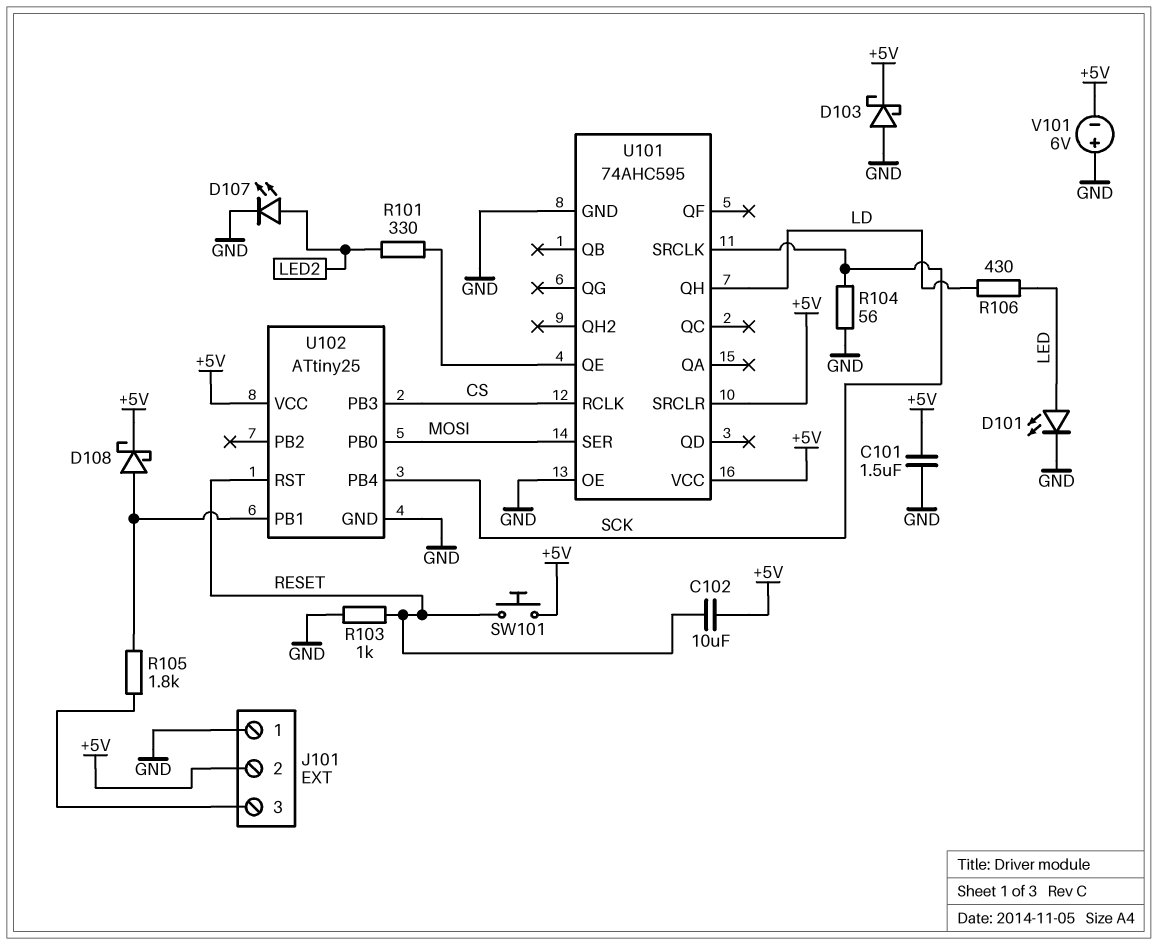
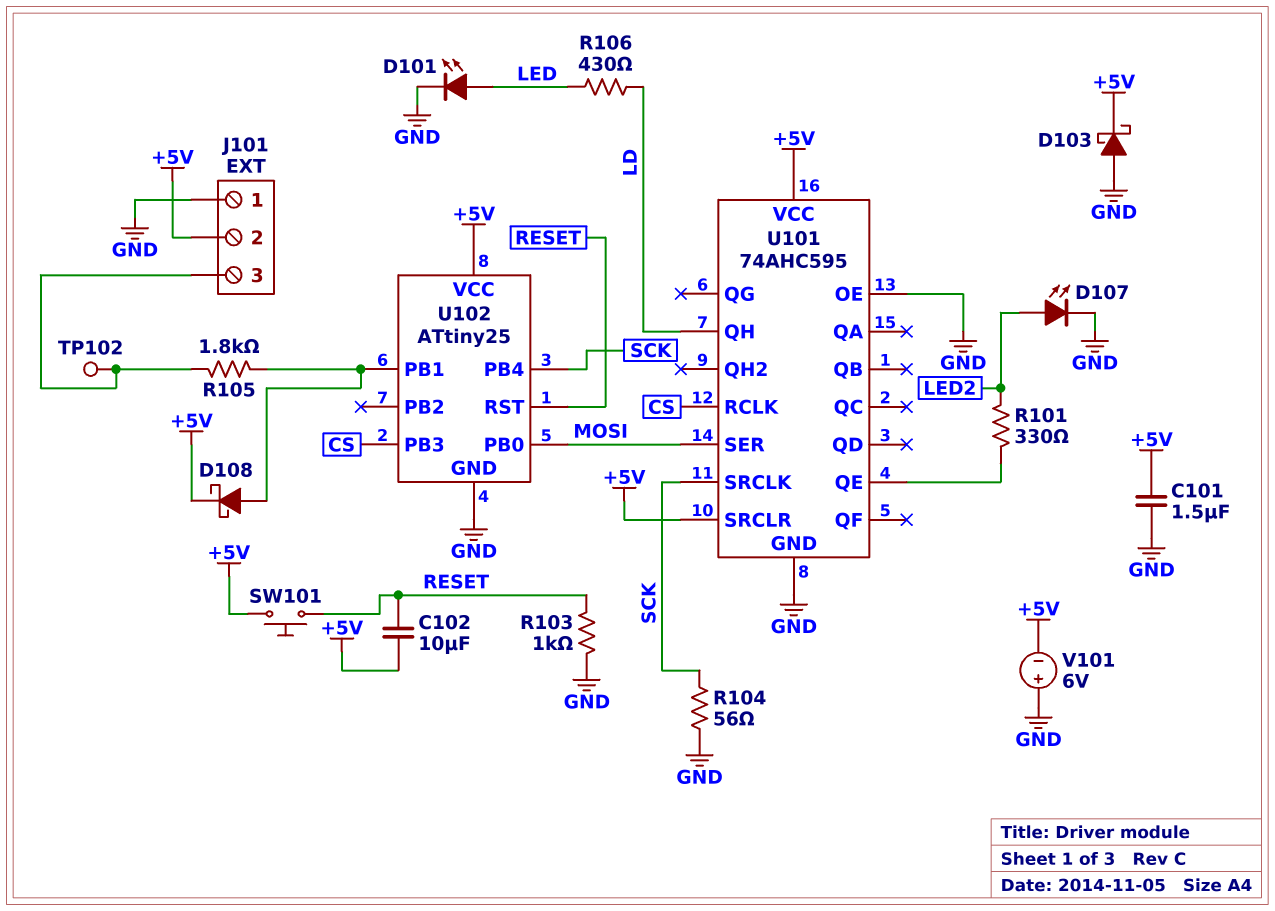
TP102: none -> test point (J101/3)

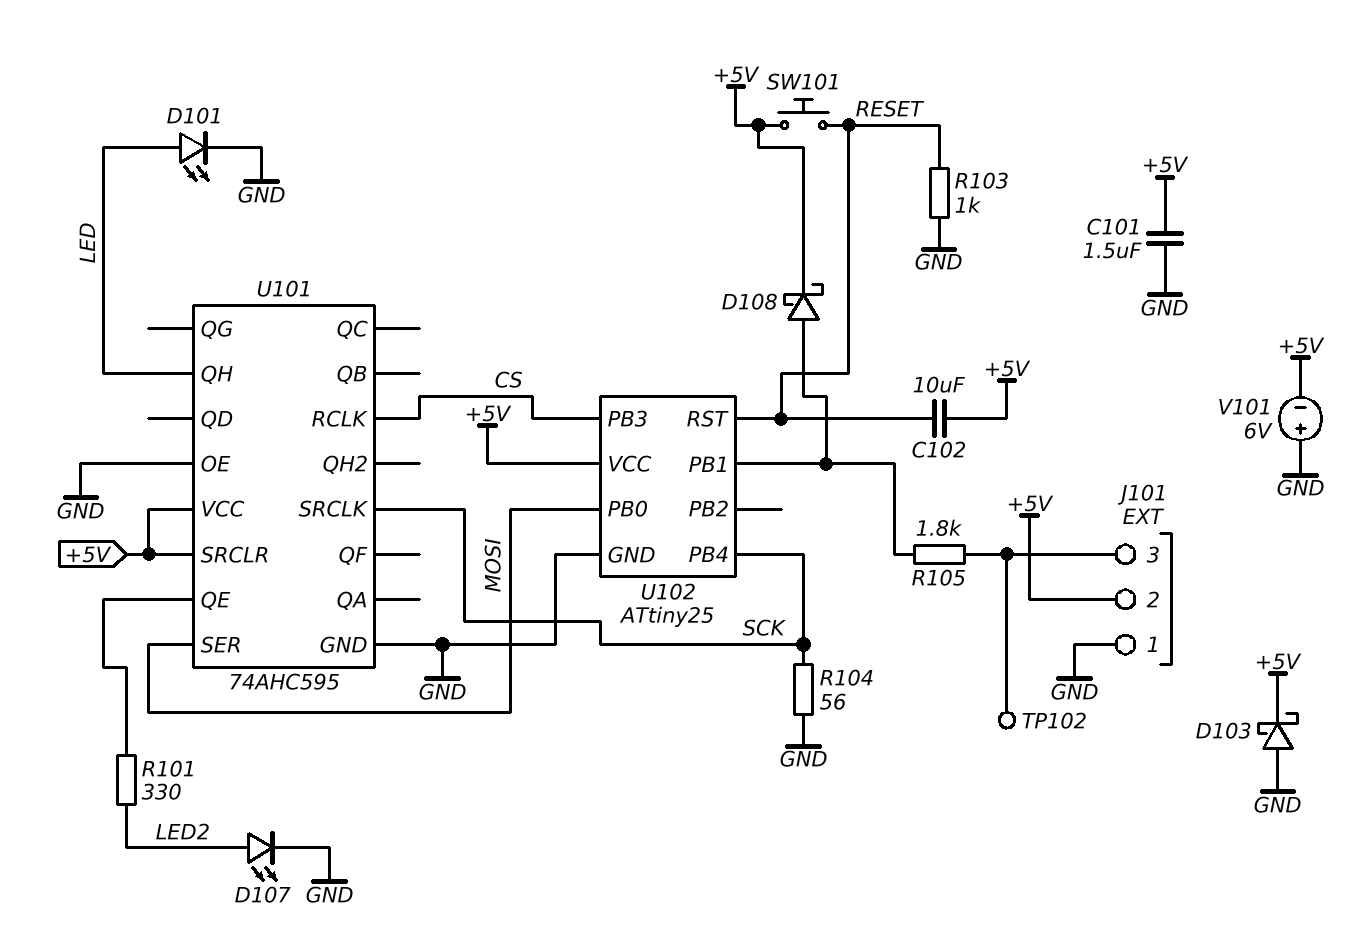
R106: 430 (LD, LED) -> none
U101 pin QH: LD -> LED

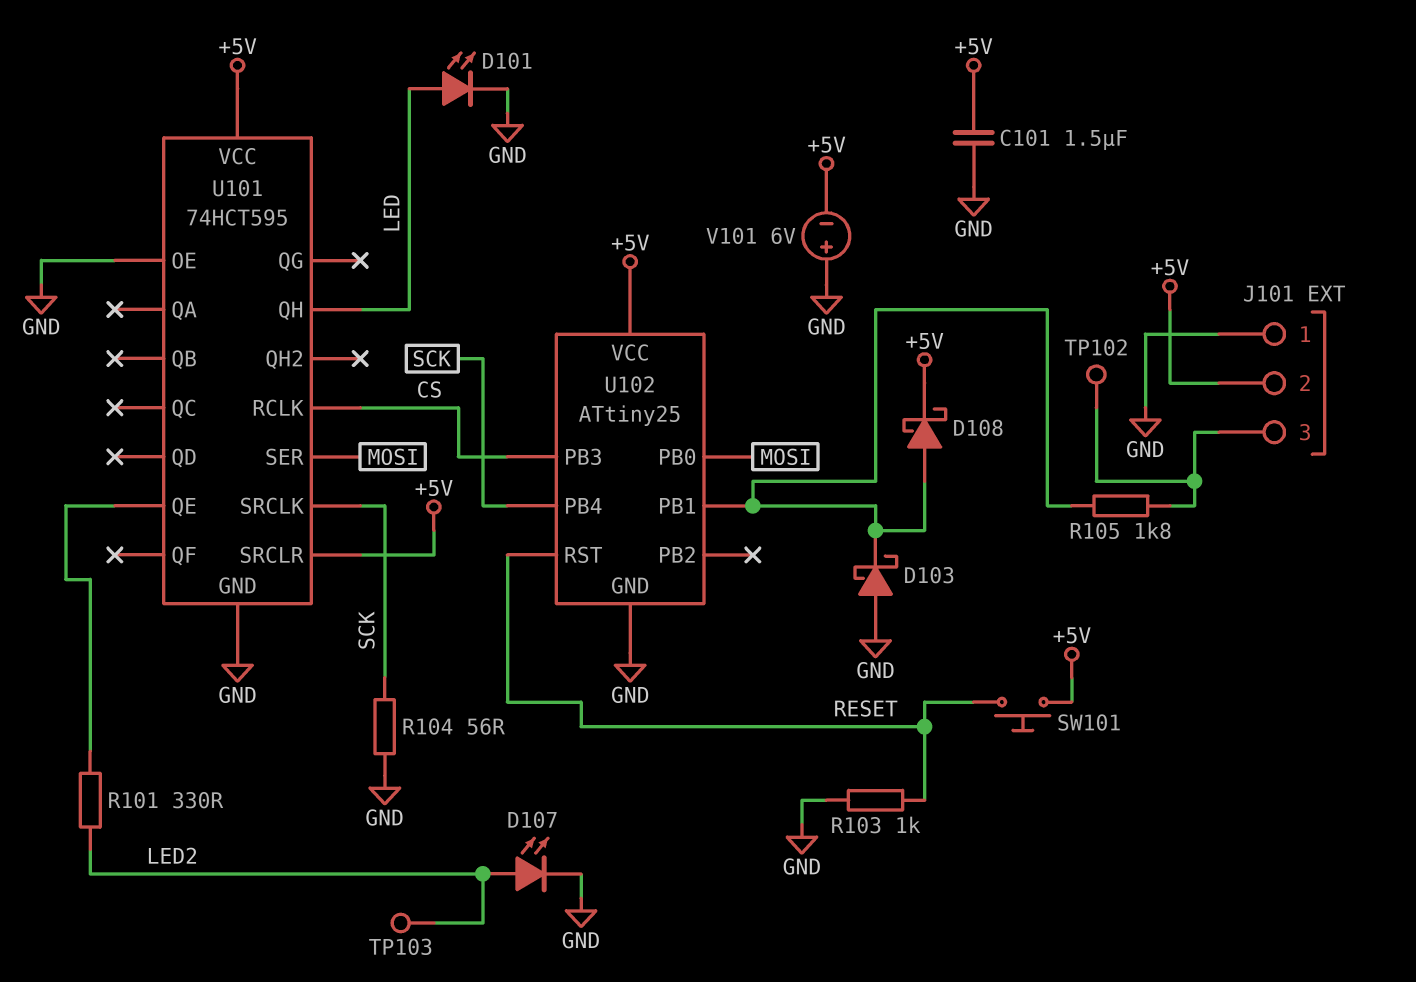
C102: 10uF (+5V, RESET) -> none
D103: schottky (A GND, K +5V) -> schottky (A GND, K U102/PB1)
TP103: none -> test point (LED2)
U101: 74AHC595 -> 74HCT595

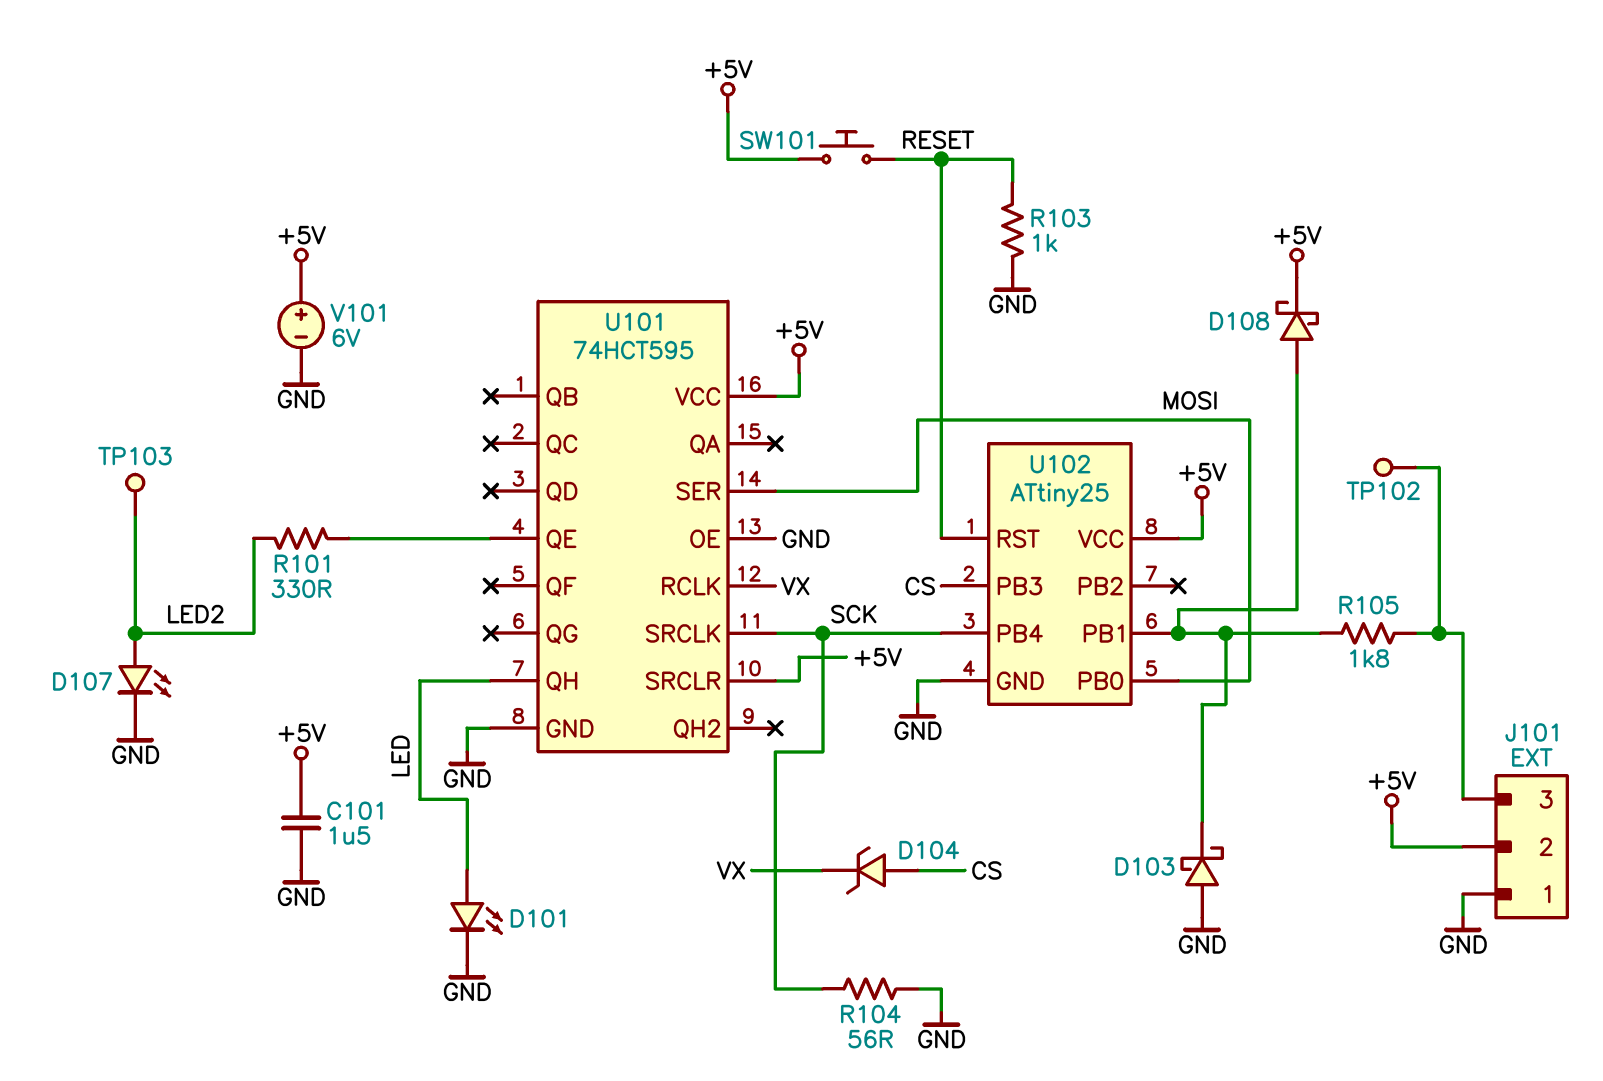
D104: none -> zener (A CS, K VX)
U101 pin RCLK: CS -> VX
V101: 6V (plus GND, minus +5V) -> 6V (plus +5V, minus GND)

